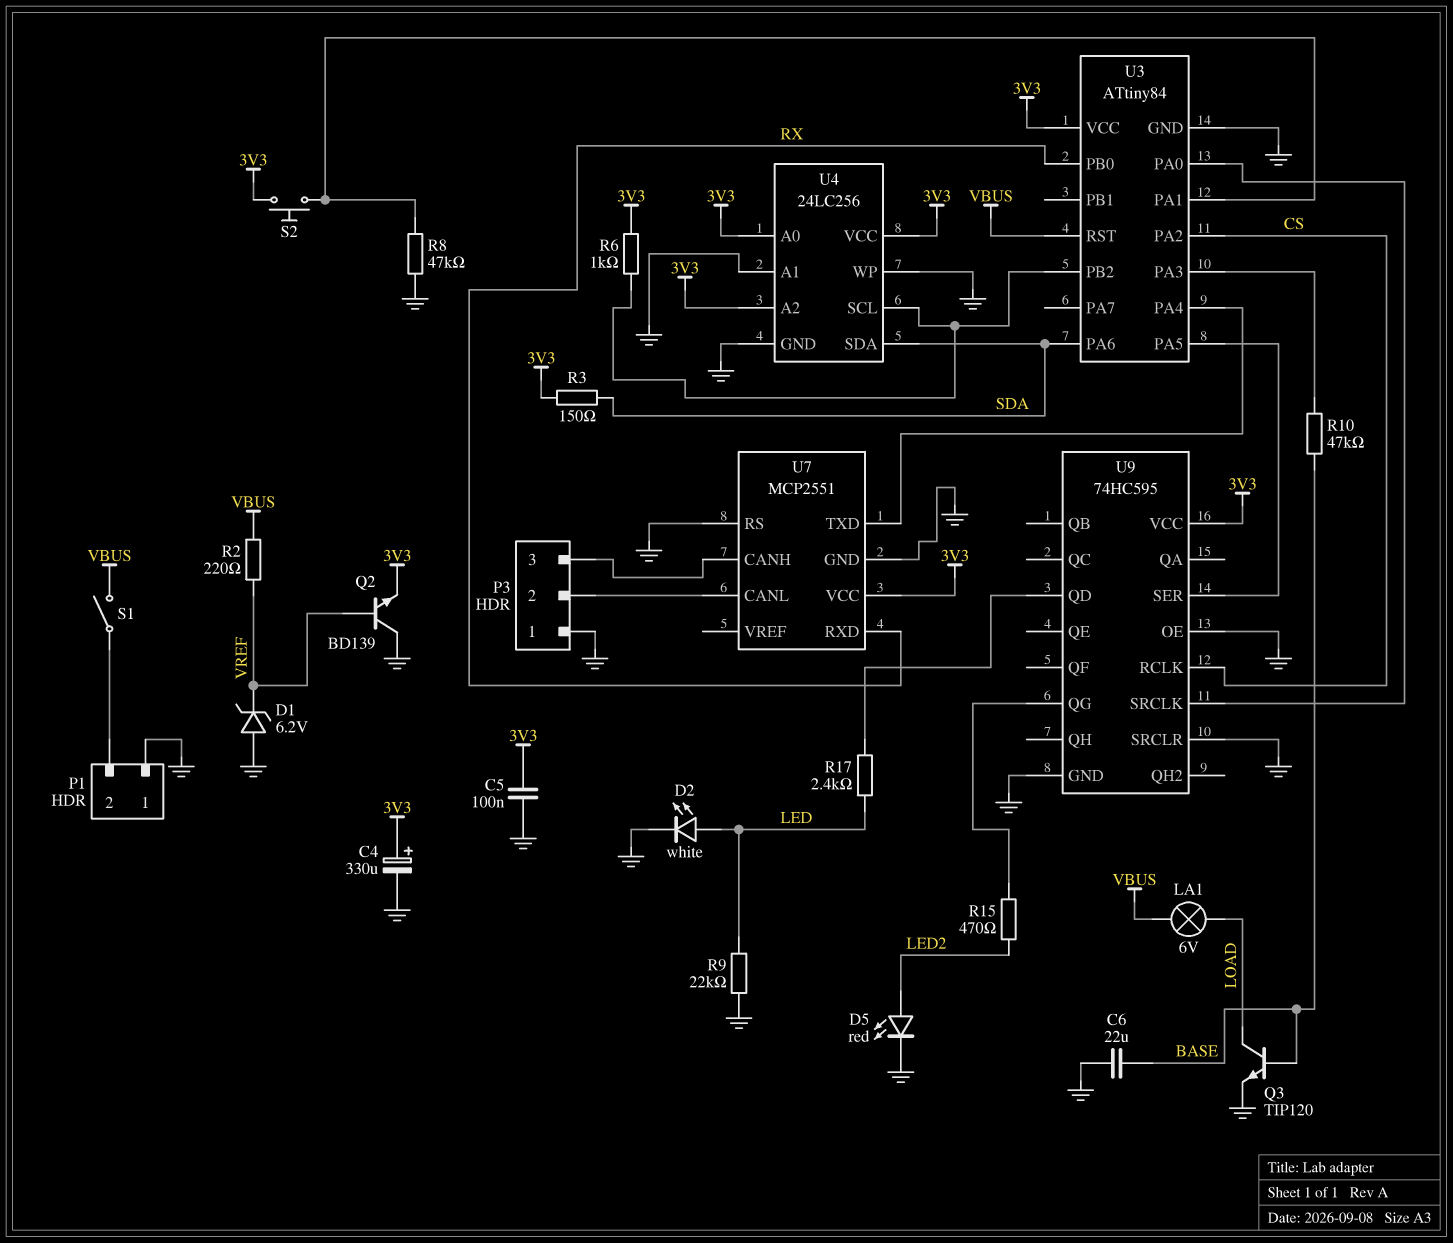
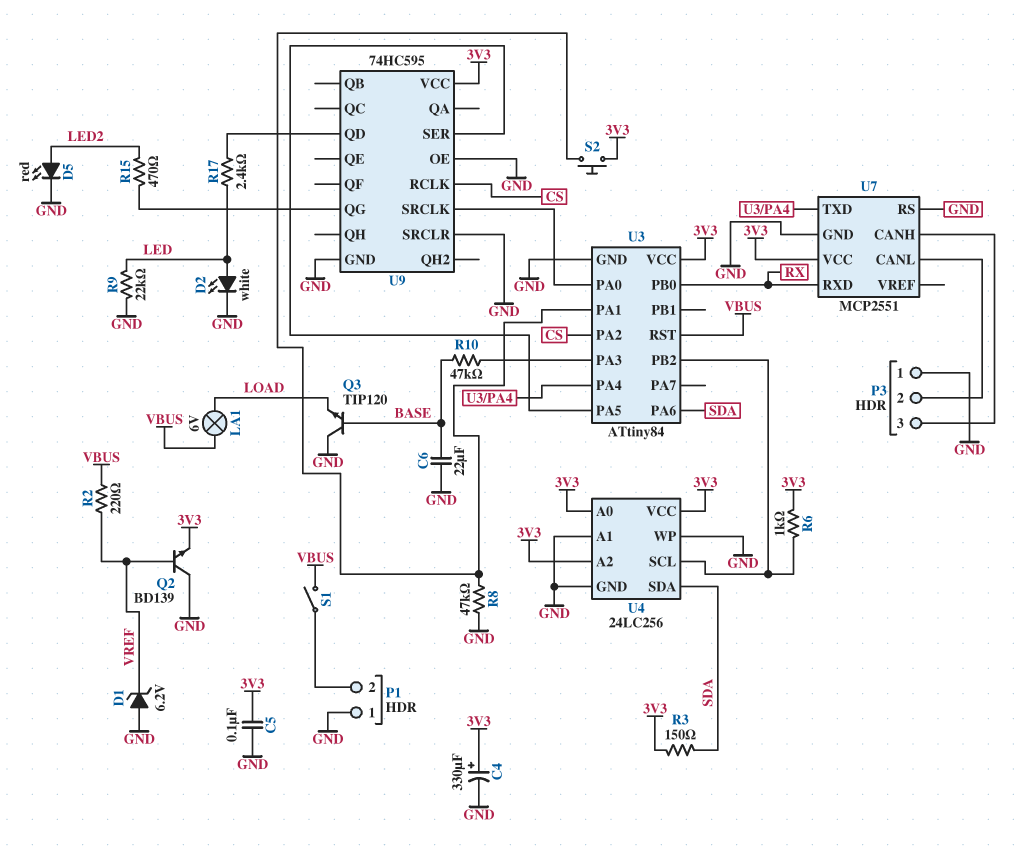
Q3: NPN TIP120 (B BASE, C LOAD, E GND) -> NPN TIP120 (B BASE, C GND, E LOAD)

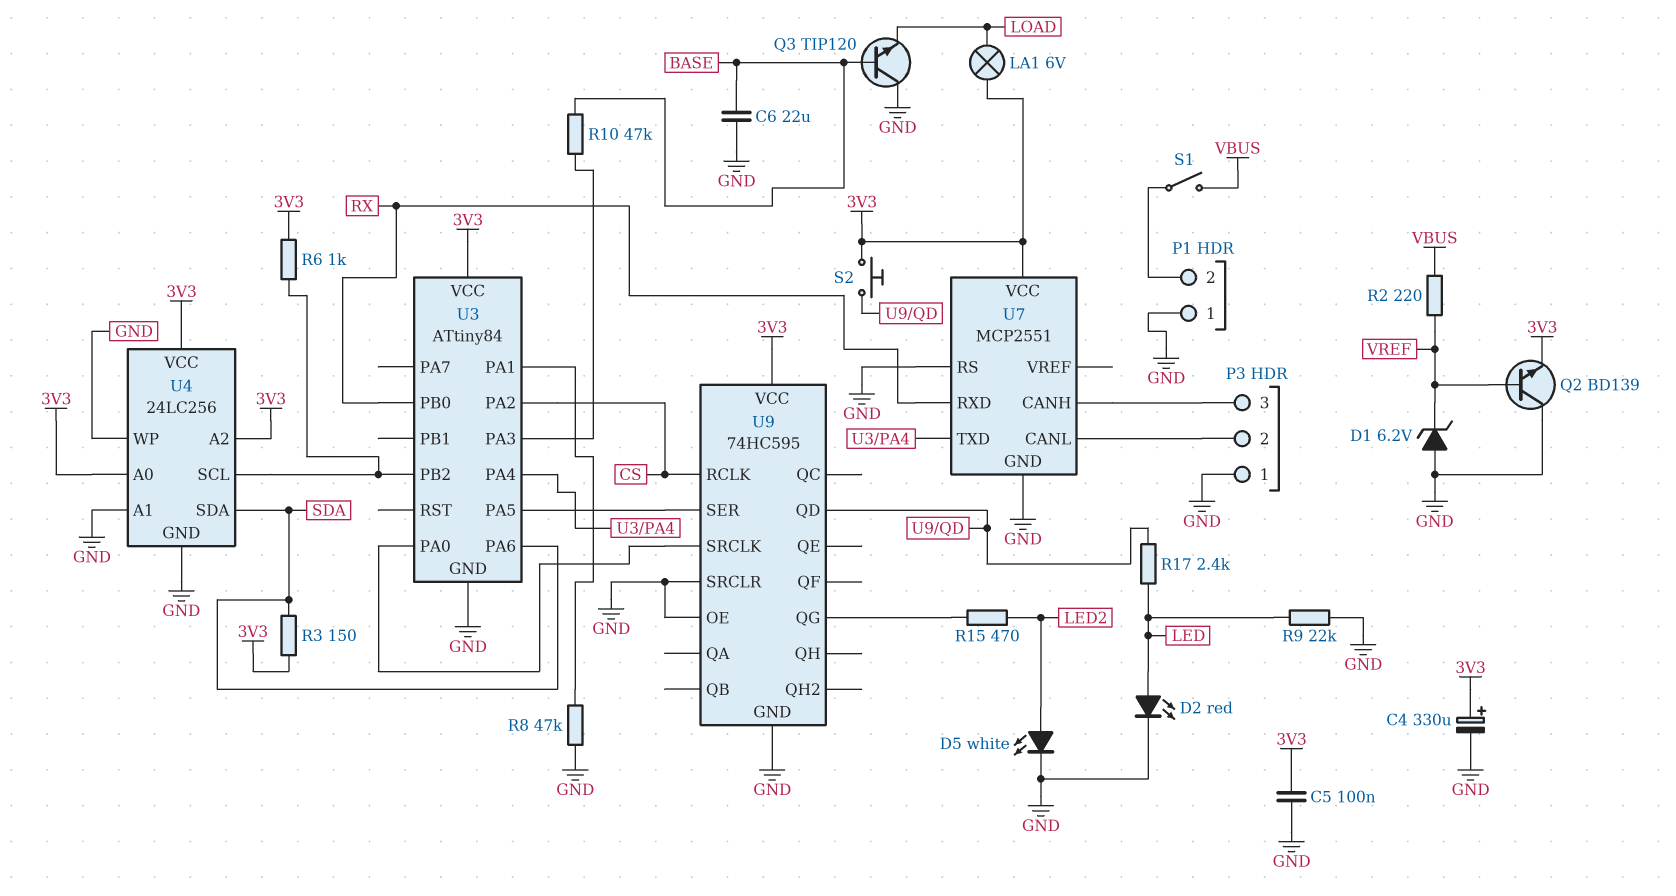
D2: LED white (A LED, K GND) -> LED red (A LED, K GND)
D5: LED red (A LED2, K GND) -> LED white (A LED2, K GND)
LA1: lamp 6V (LOAD, VBUS) -> lamp 6V (3V3, LOAD)
S2: button (3V3, U3/PA1) -> button (3V3, U9/QD)
U3 pin RST: VBUS -> none

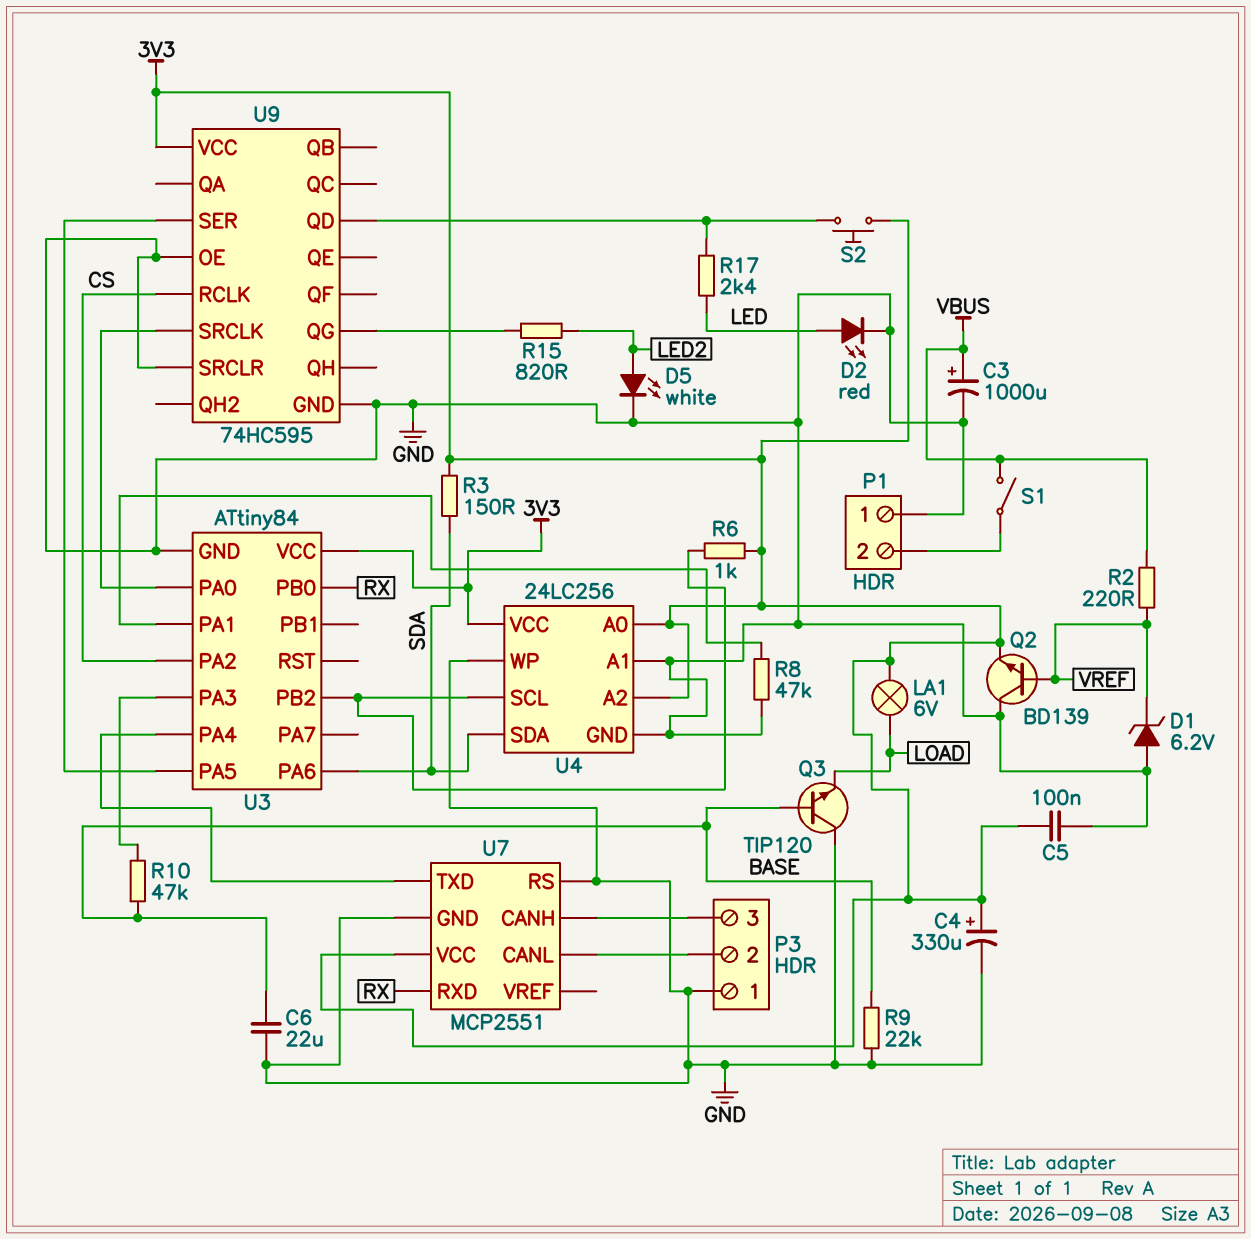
C3: none -> 1000uF (plus VBUS, minus GND)
R9: 22k (GND, LED) -> 22k (BASE, GND)
R15: 470 (LED2, U9/QG) -> 820 (LED2, U9/QG)

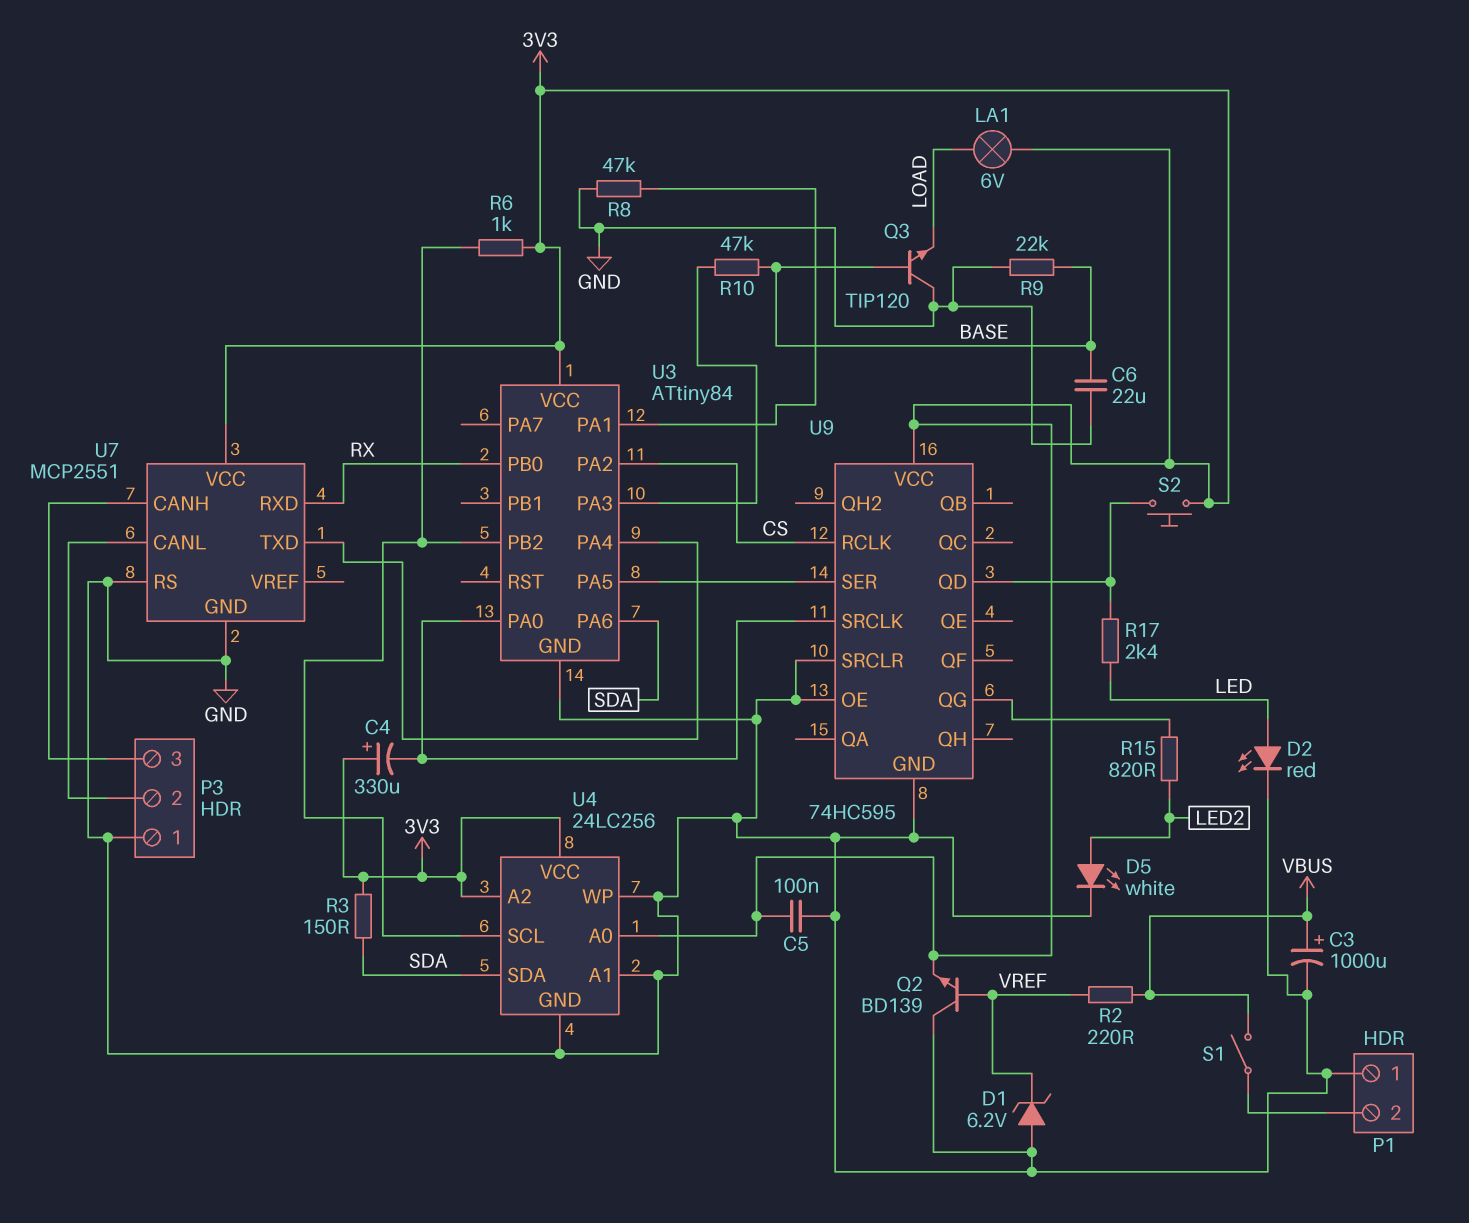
C4: 330uF (plus 3V3, minus GND) -> 330uF (plus 3V3, minus U3/PA0)

